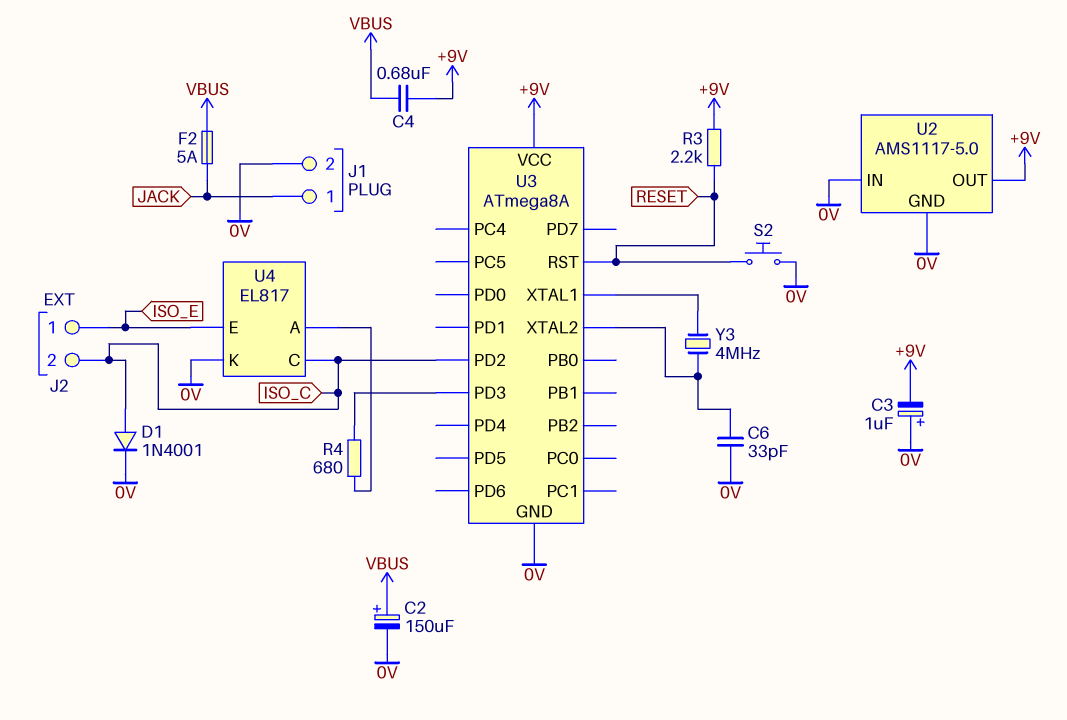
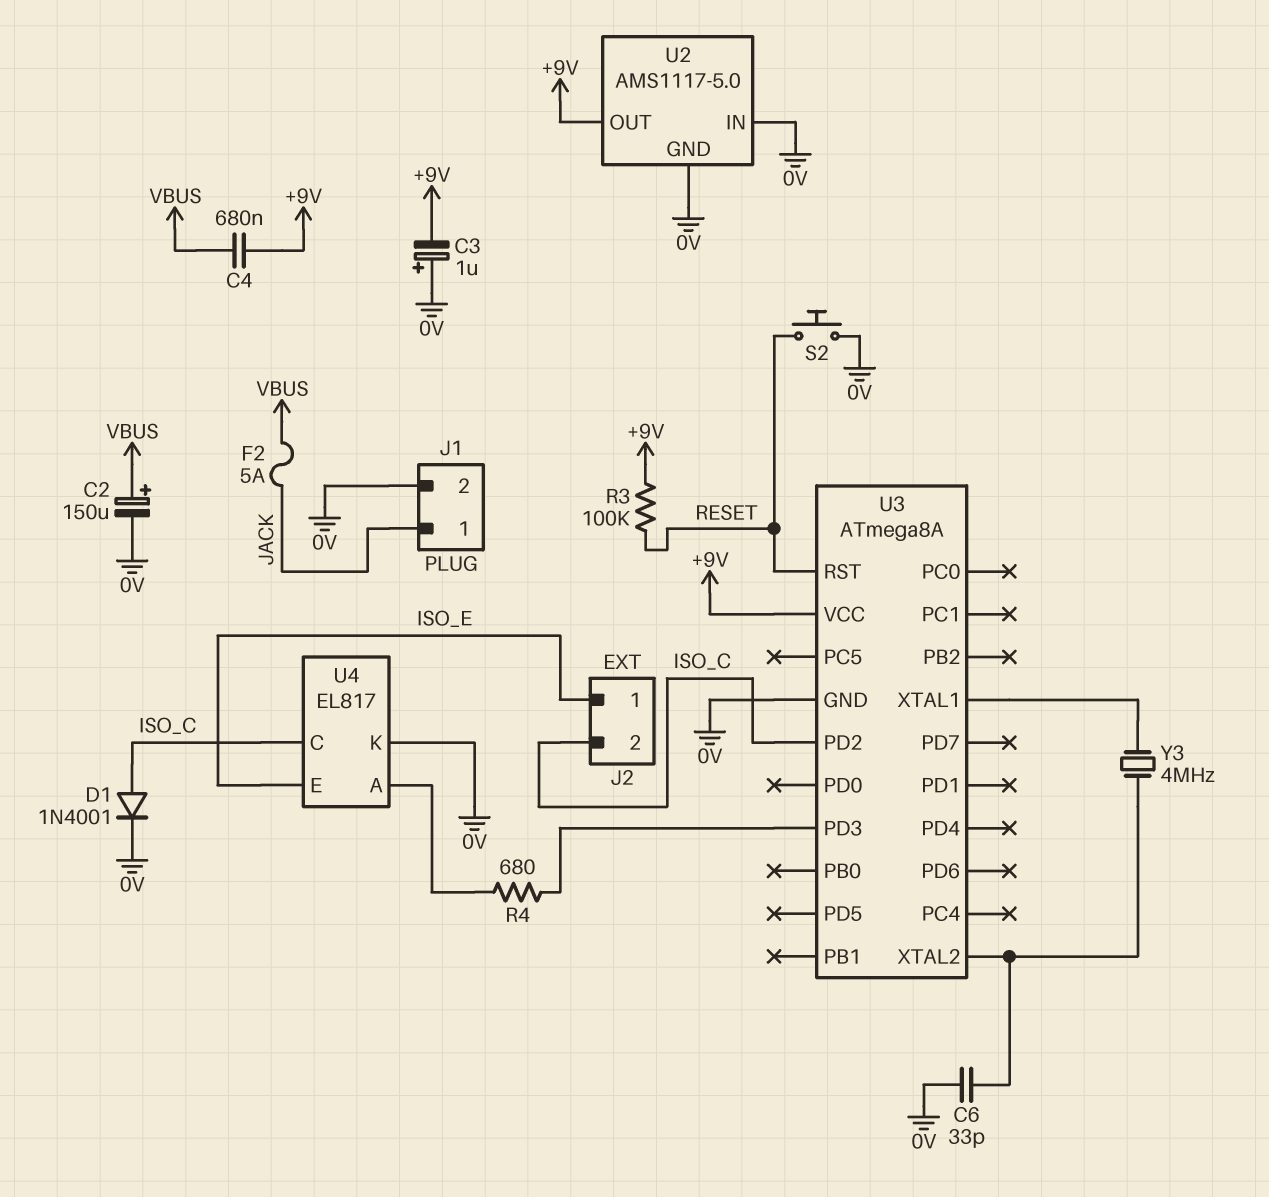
R3: 2.2k (+9V, RESET) -> 100k (+9V, RESET)

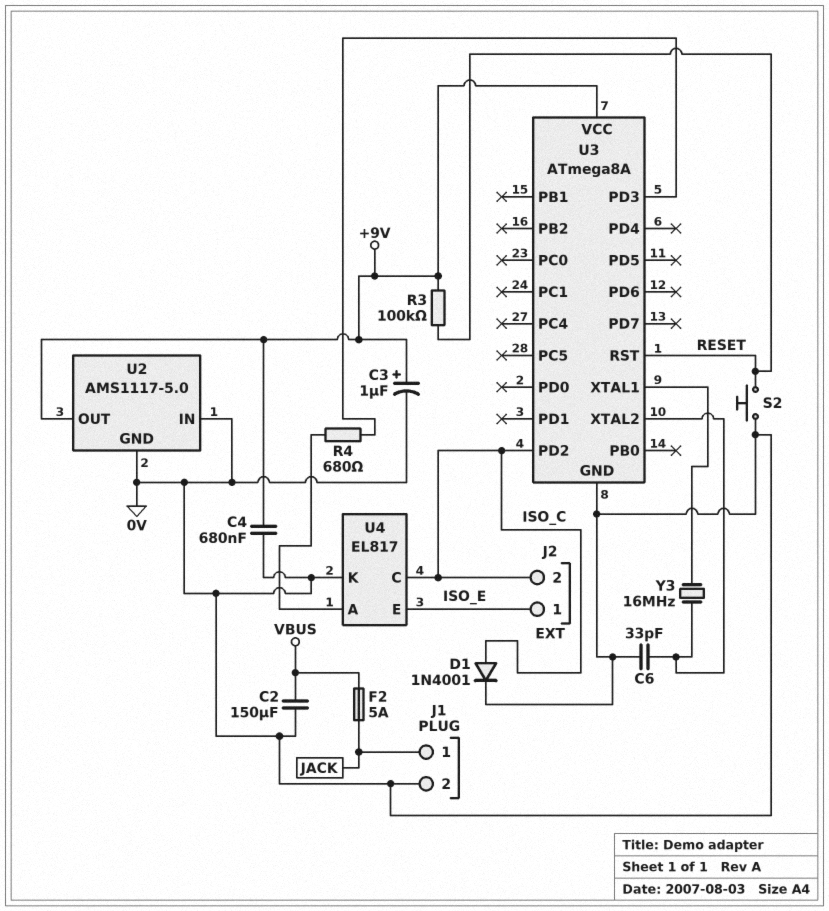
C2: 150uF (plus VBUS, minus 0V) -> 150uF (0V, VBUS)
C3: 1uF (plus 0V, minus +9V) -> 1uF (plus +9V, minus 0V)
C4: 680nF (+9V, VBUS) -> 680nF (+9V, 0V)
Y3: 4MHz (U3/XTAL1, U3/XTAL2) -> 16MHz (U3/XTAL1, U3/XTAL2)

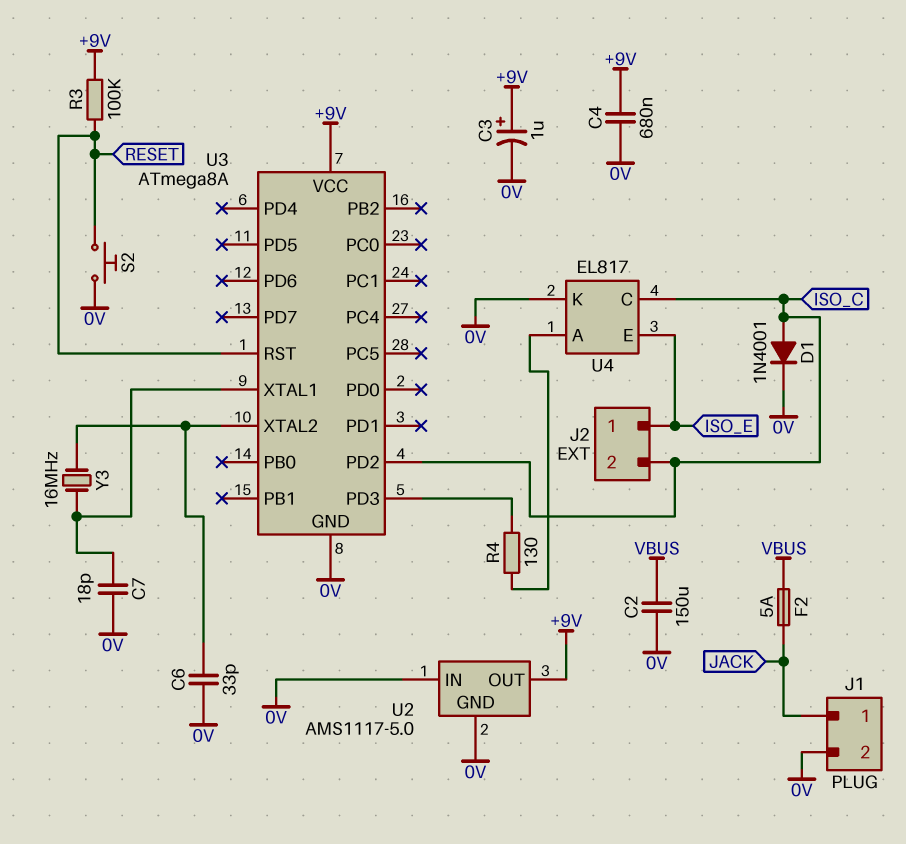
C7: none -> 18pF (0V, U3/XTAL1)
R4: 680 (U3/PD3, U4/A) -> 130 (U3/PD3, U4/A)

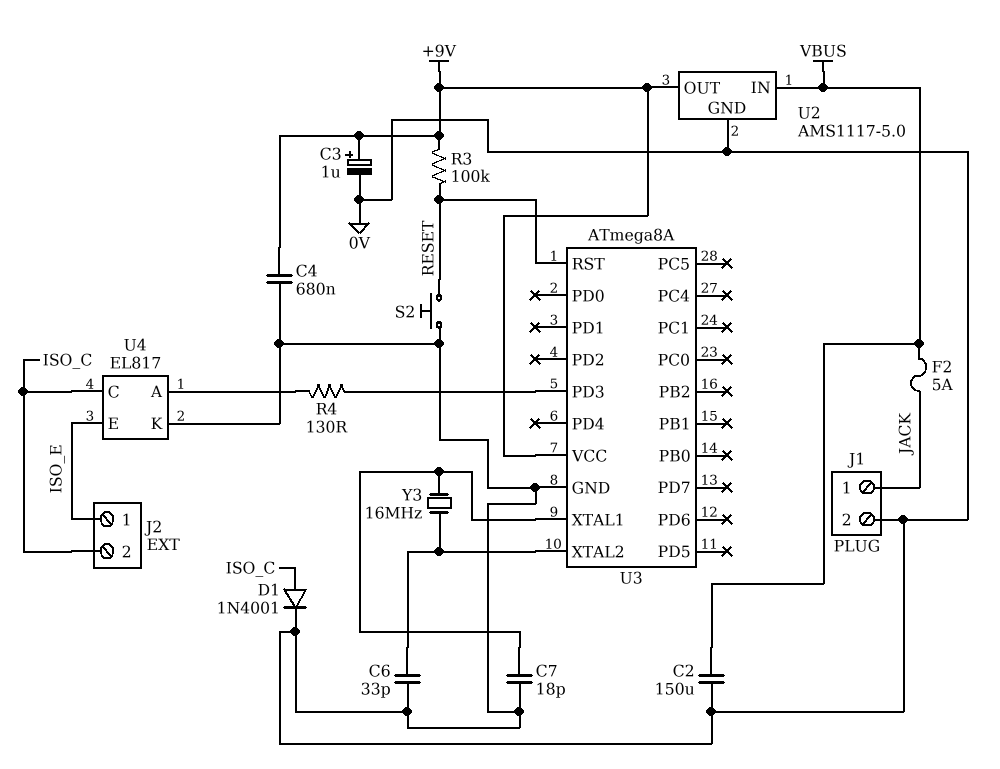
U2 pin IN: 0V -> VBUS
U3 pin PD2: ISO_C -> none

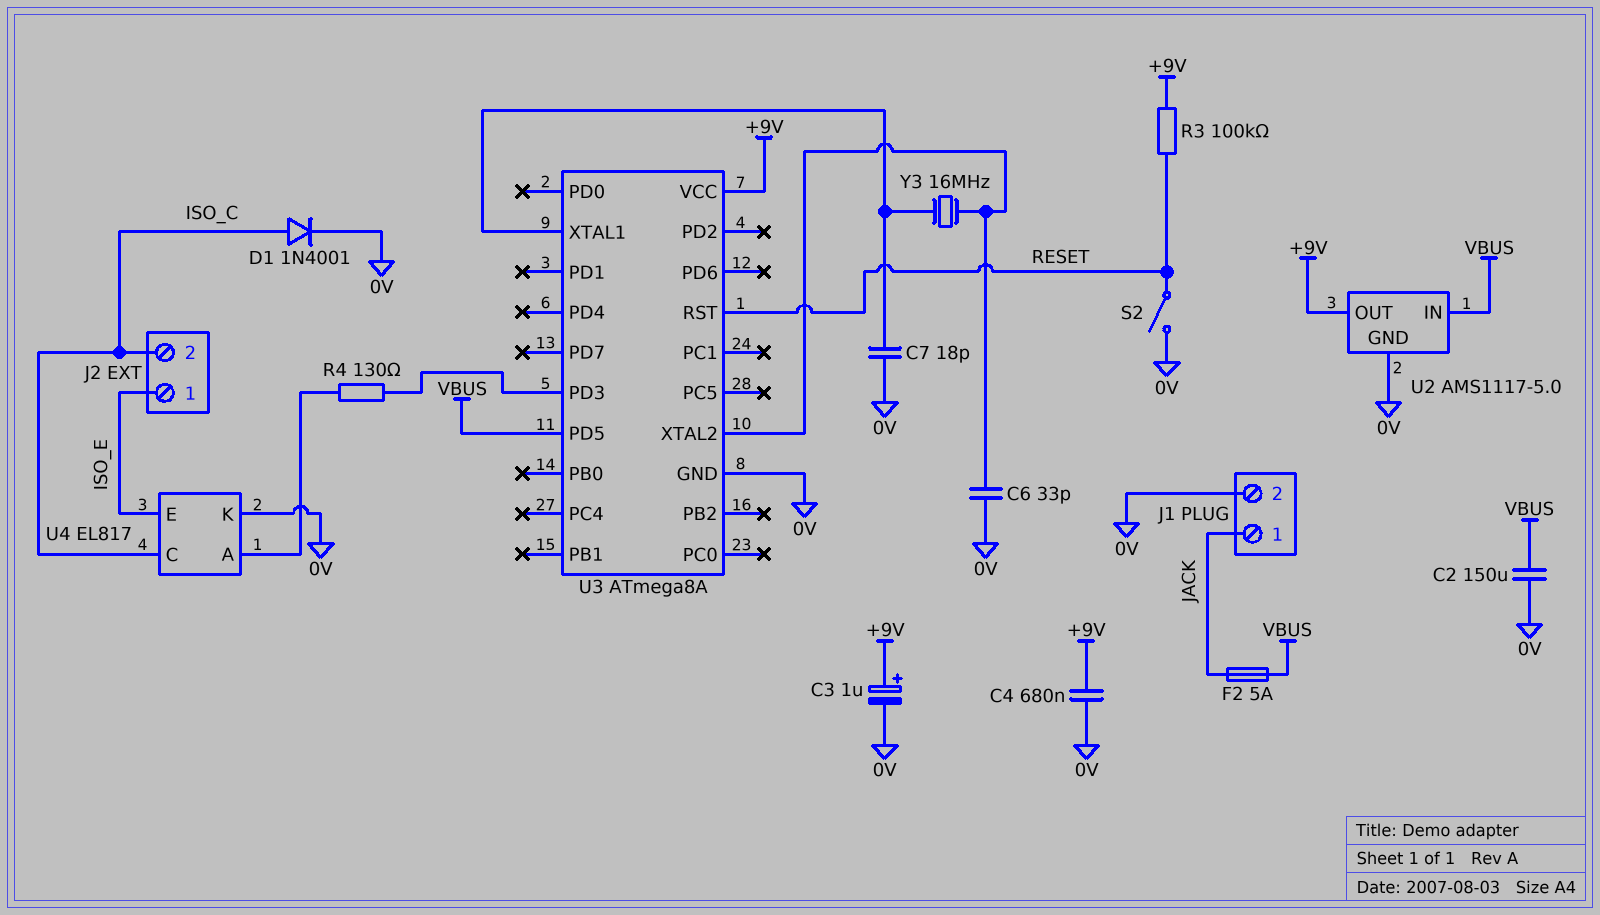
S2: button (0V, RESET) -> switch (0V, RESET)
U3 pin PD5: none -> VBUS

